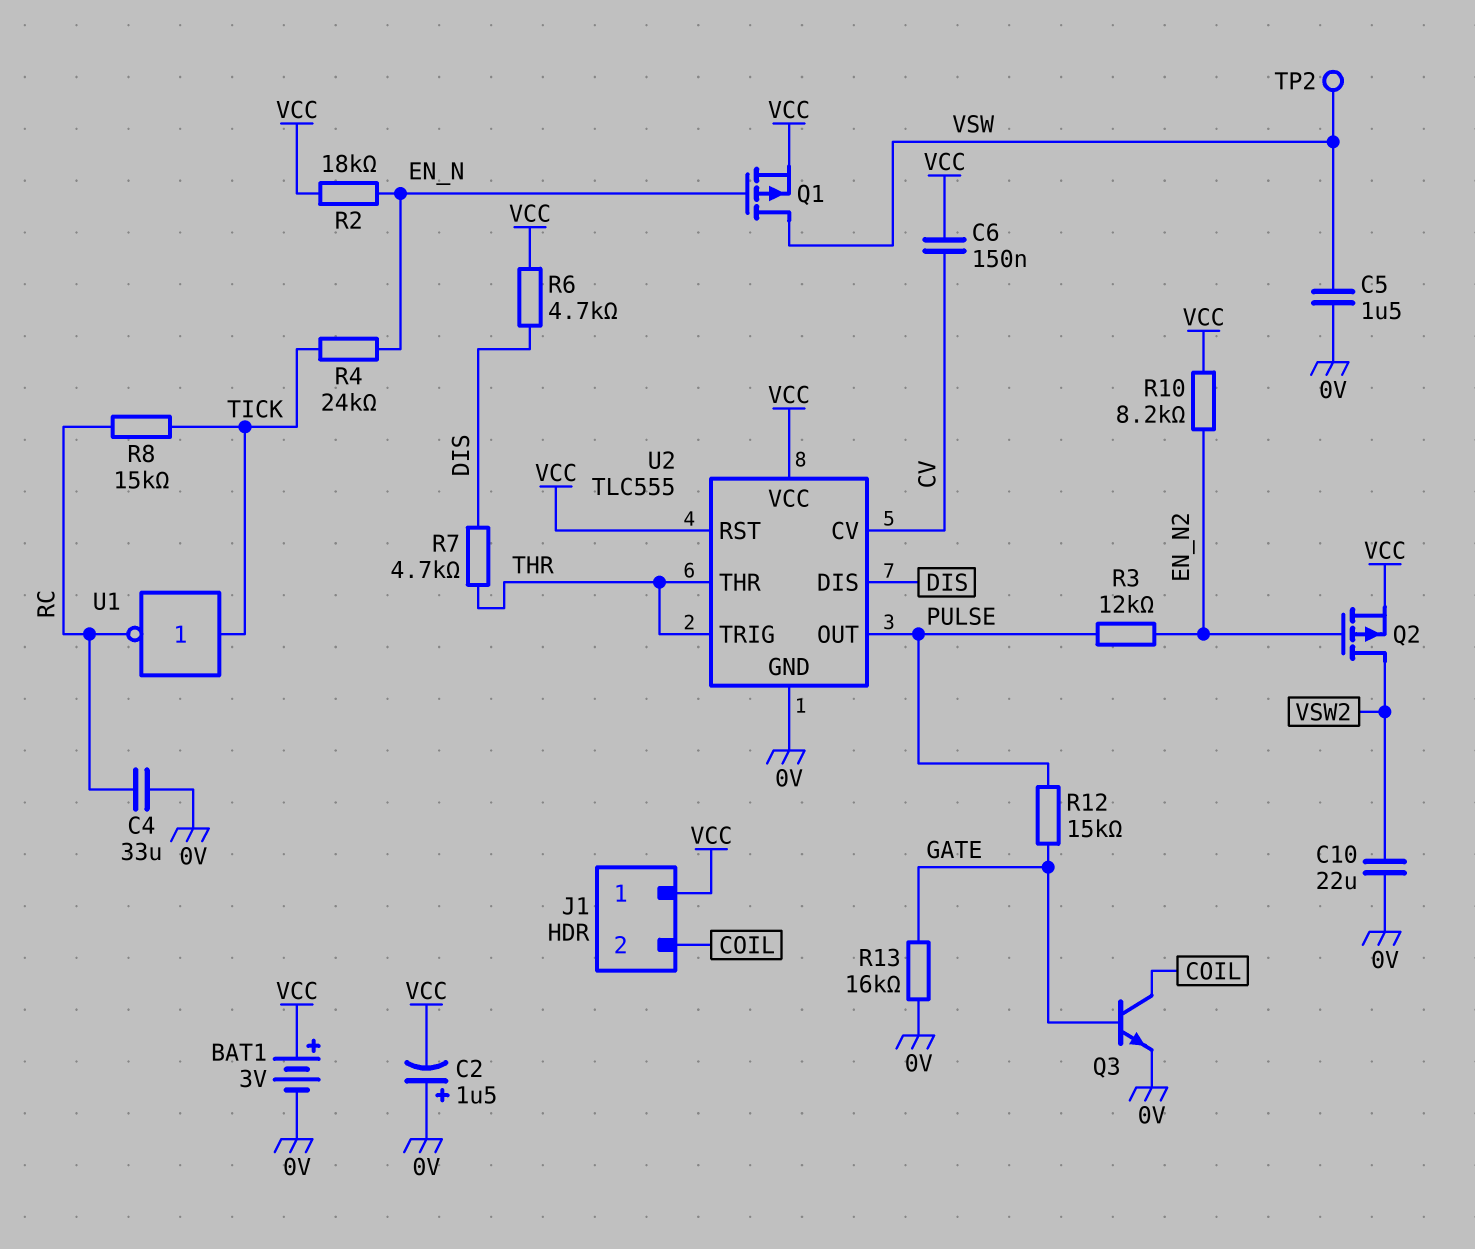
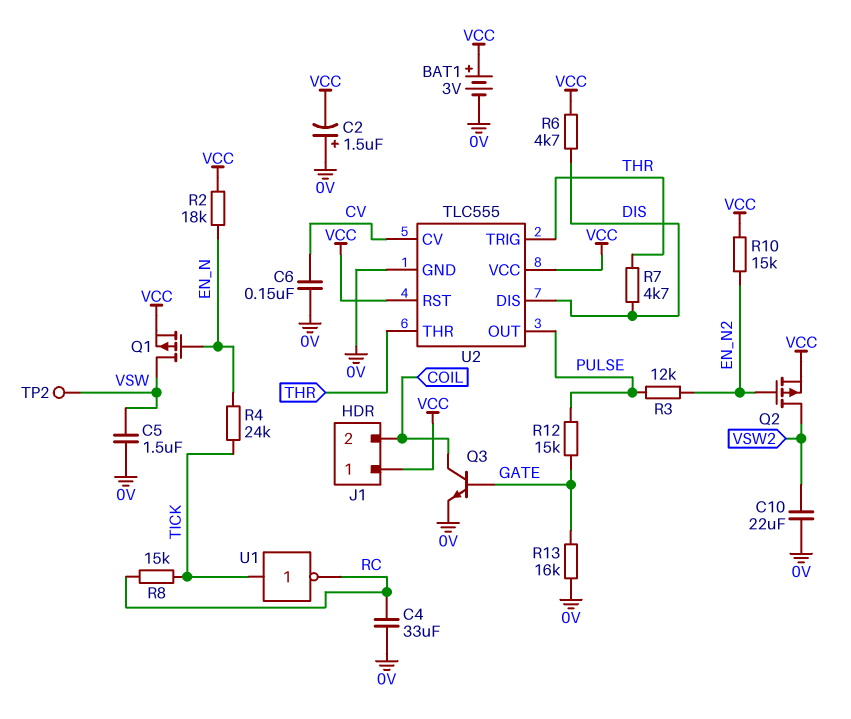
C6: 150nF (CV, VCC) -> 150nF (0V, CV)
R10: 8.2k (EN_N2, VCC) -> 15k (EN_N2, VCC)

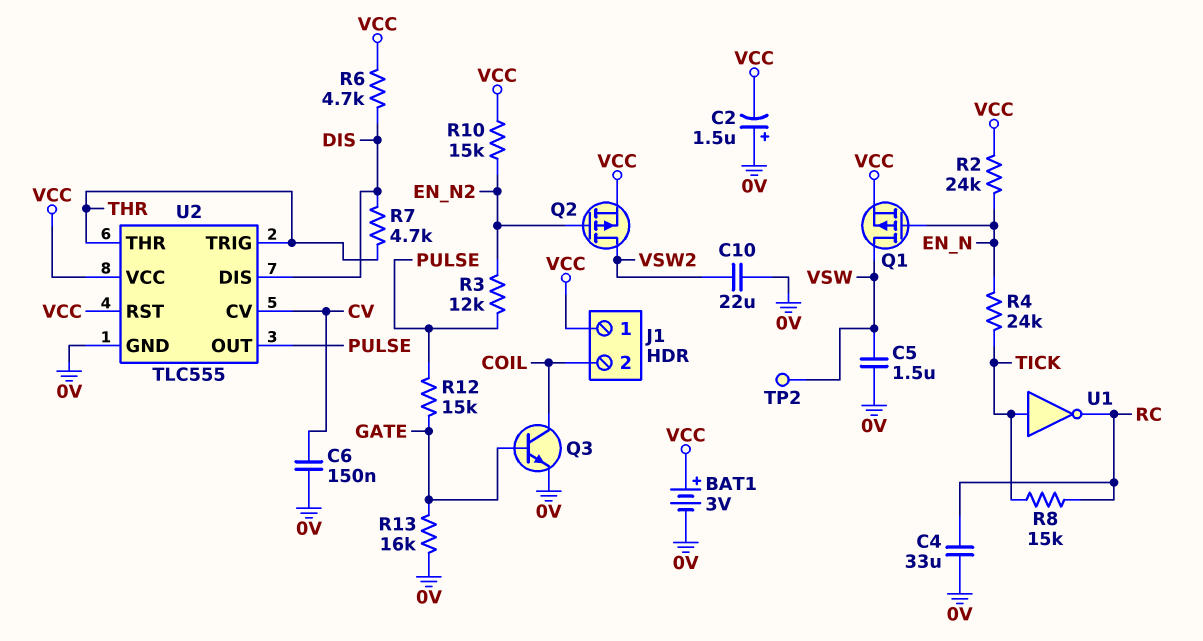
R2: 18k (EN_N, VCC) -> 24k (EN_N, VCC)

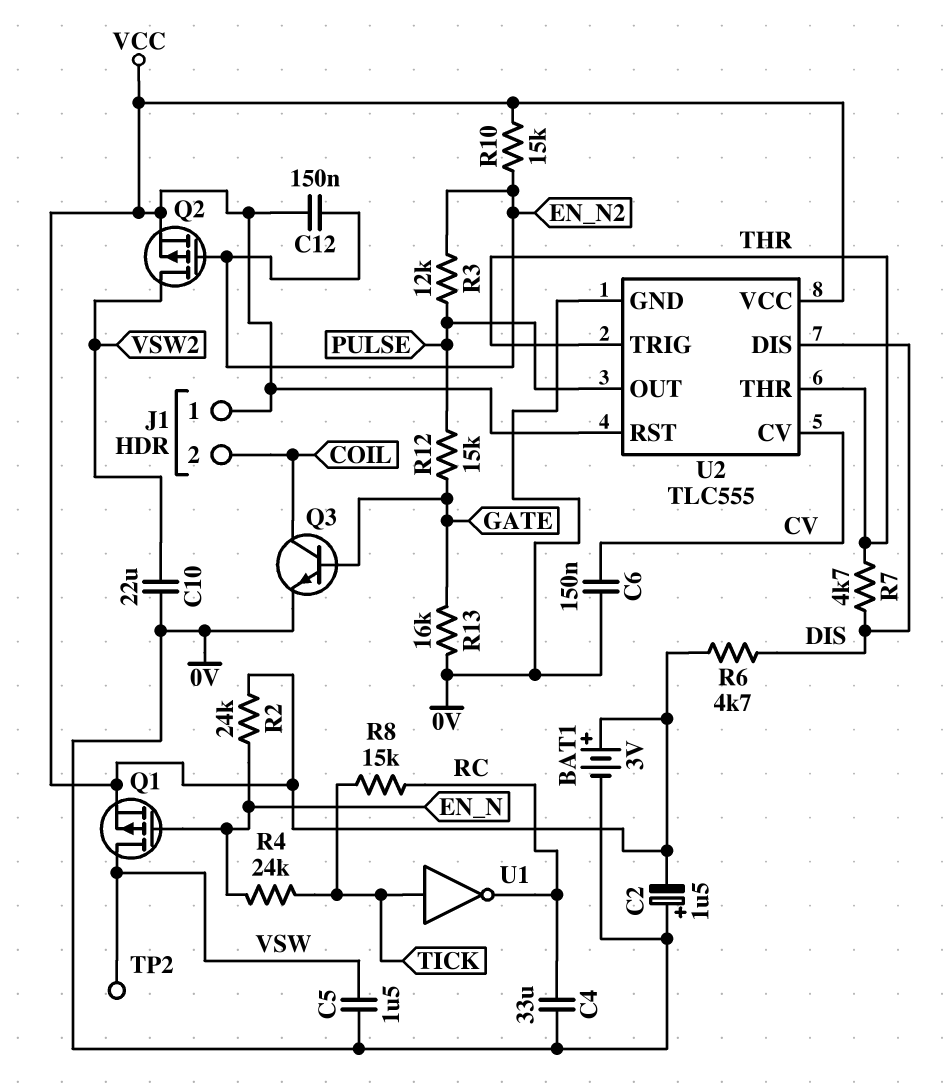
C12: none -> 150nF (EN_N2, VCC)

